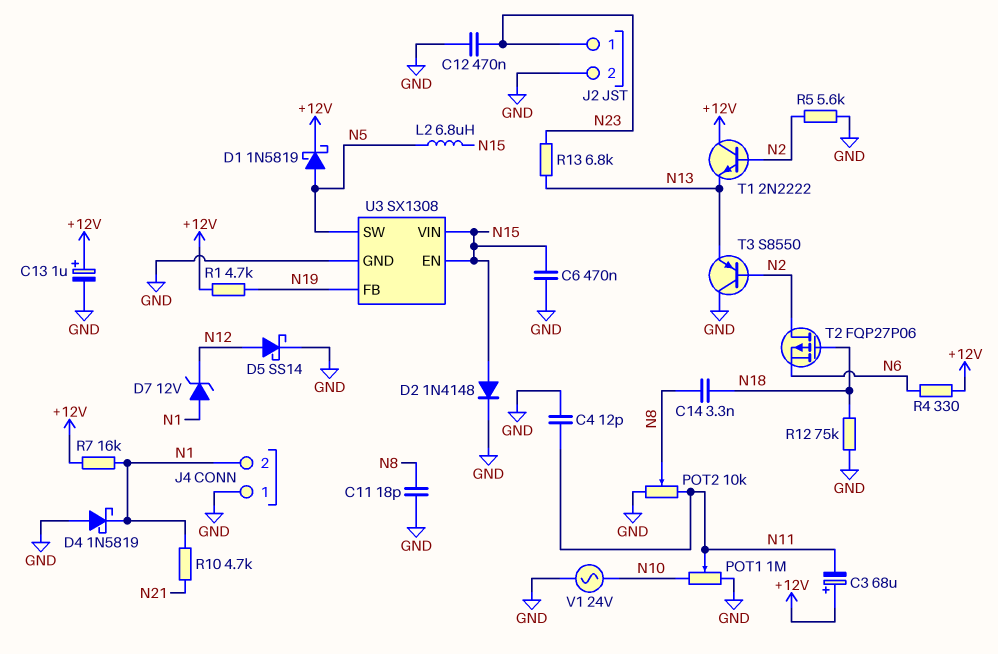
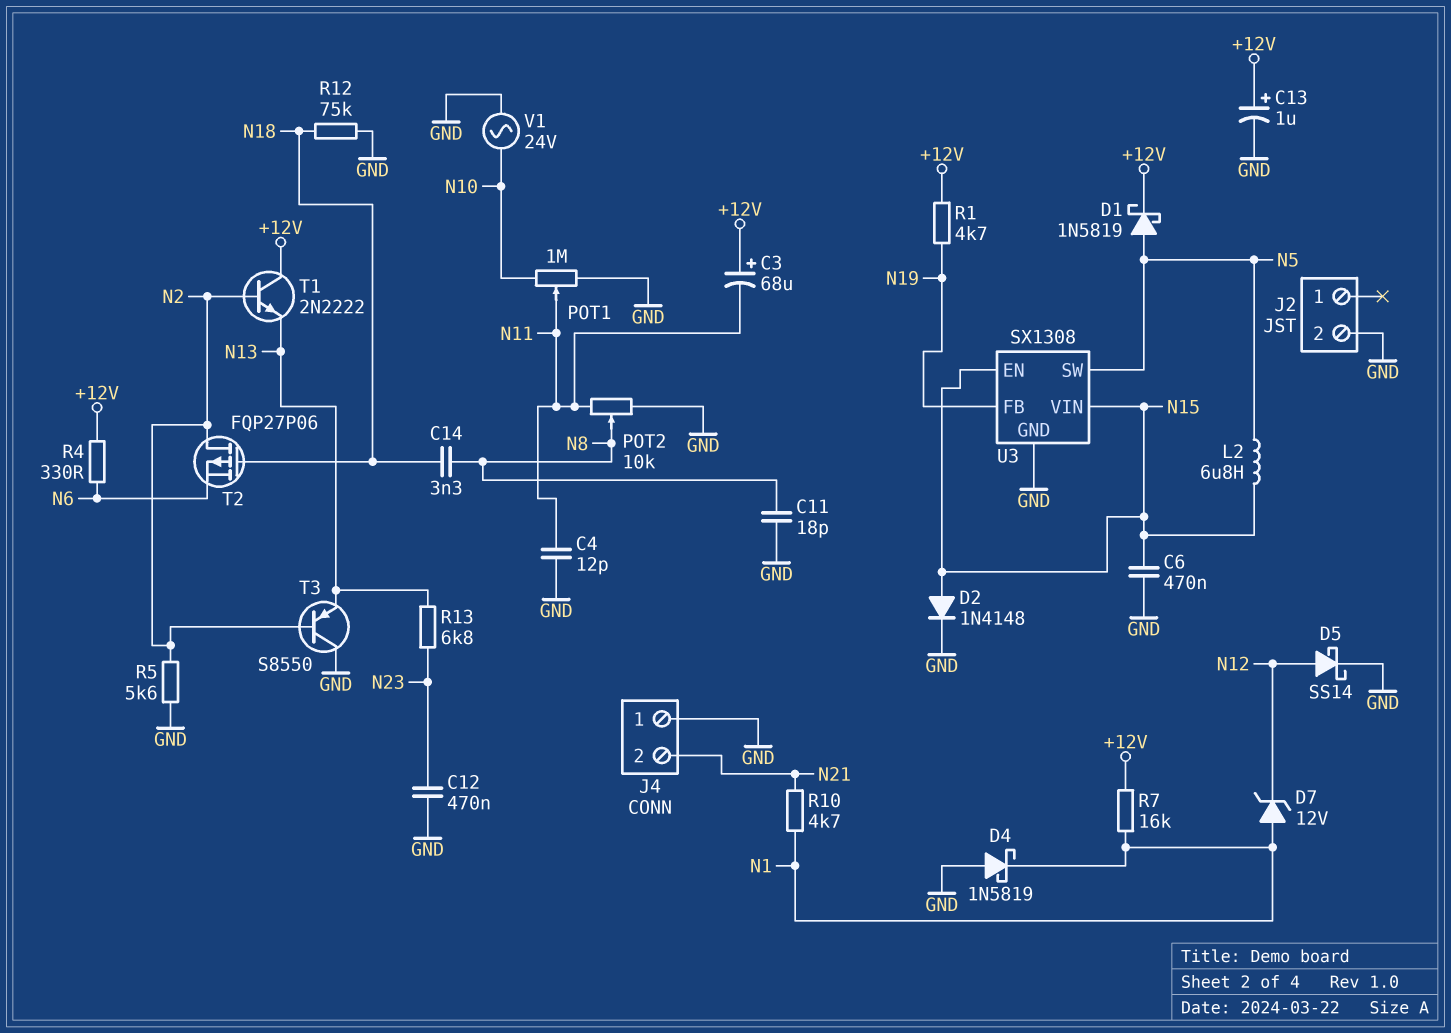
J2 pin 1: N23 -> none
J4 pin 2: N1 -> N21

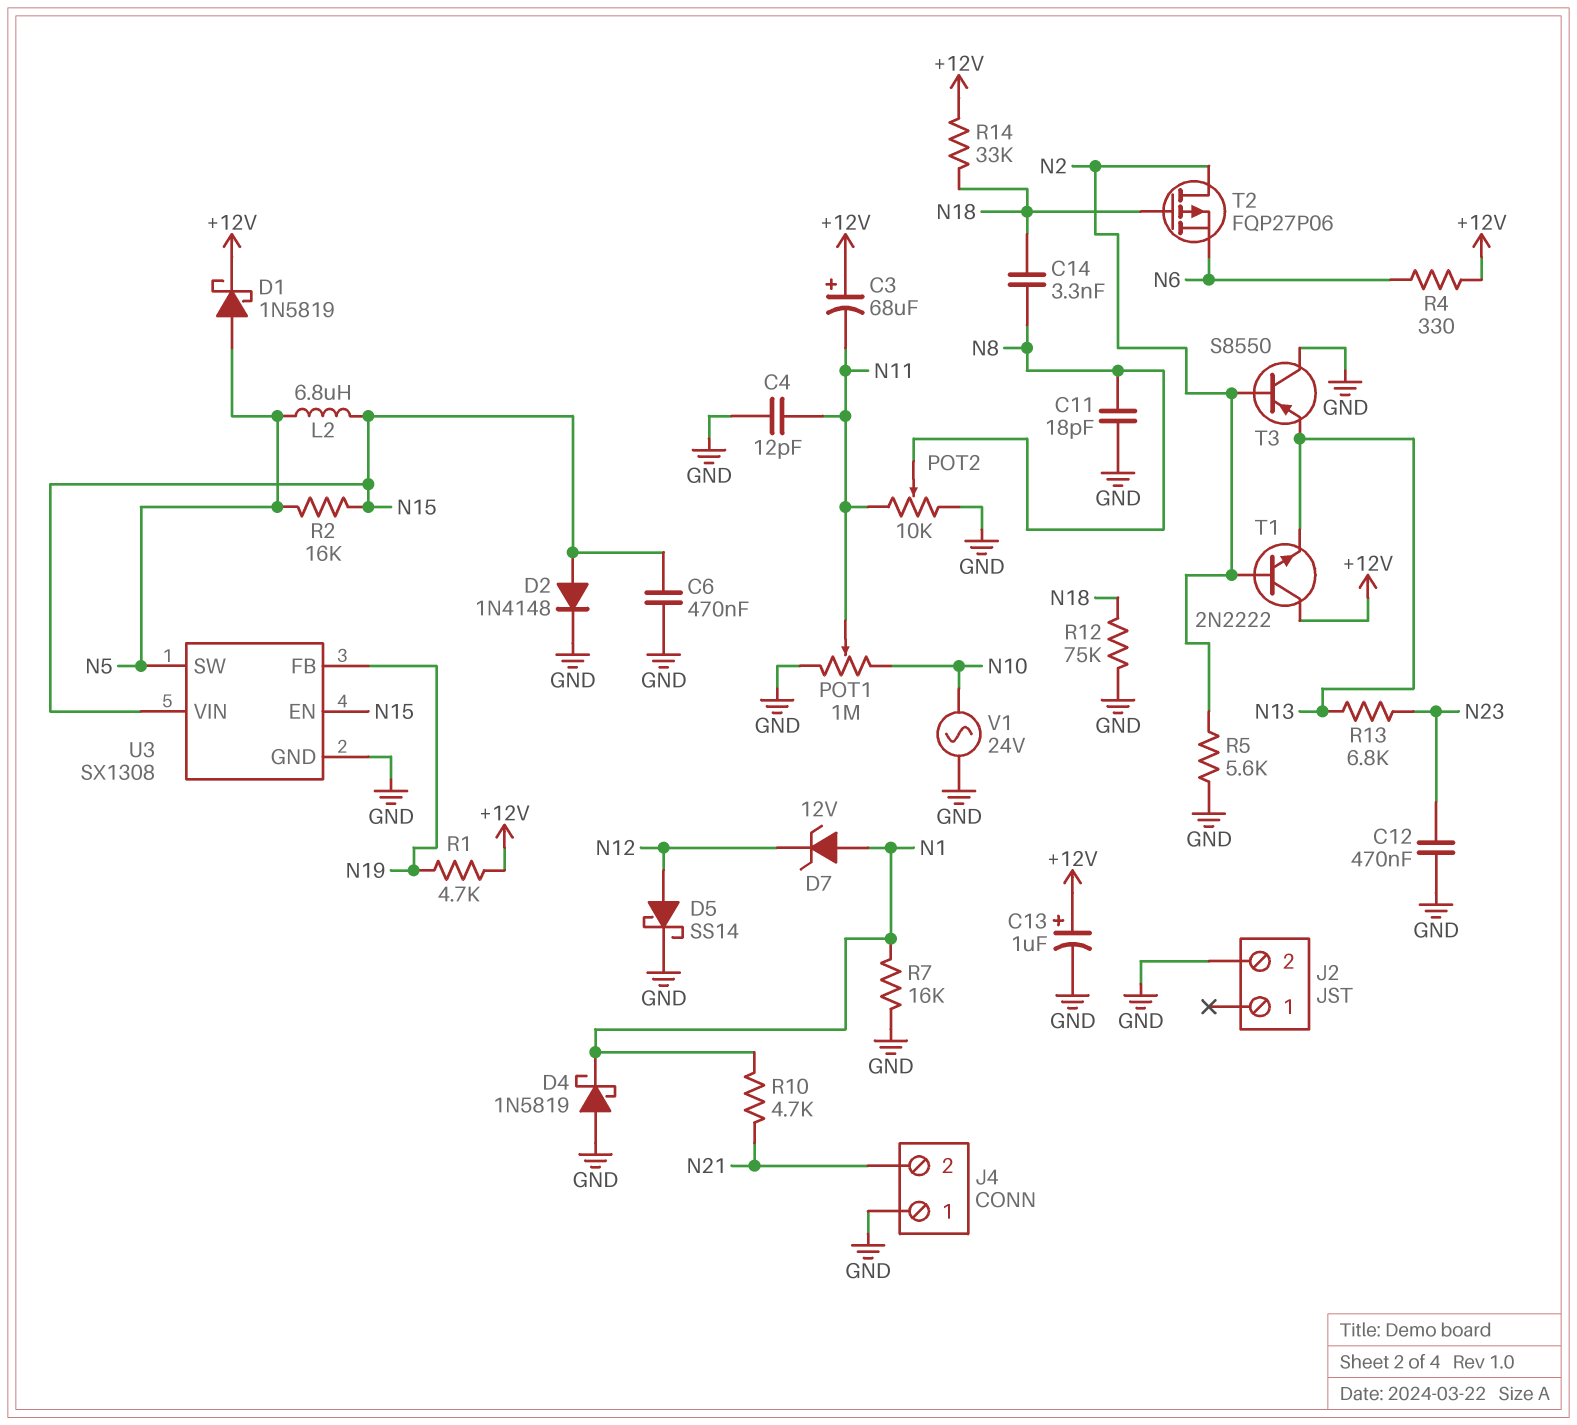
R2: none -> 16k (N5, N15)
R7: 16k (+12V, N1) -> 16k (GND, N1)
R14: none -> 33k (+12V, N18)

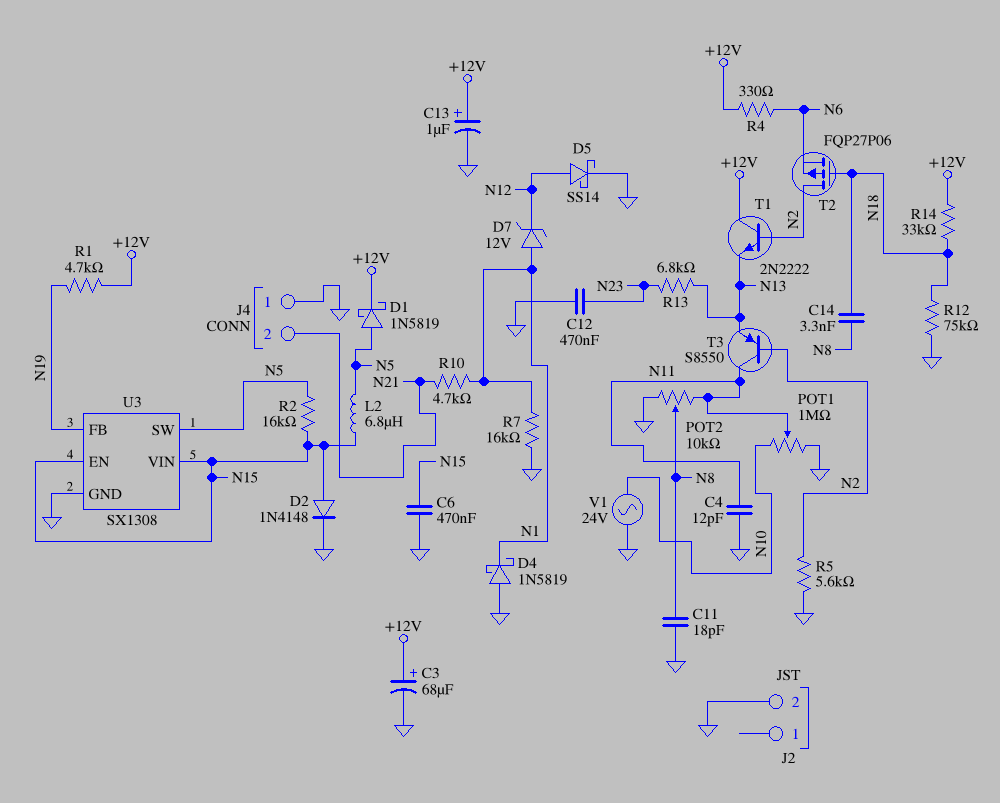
C3: 68uF (plus +12V, minus N11) -> 68uF (plus +12V, minus GND)
T3: PNP S8550 (B N2, C GND, E N13) -> PNP S8550 (B N2, C N11, E N13)

